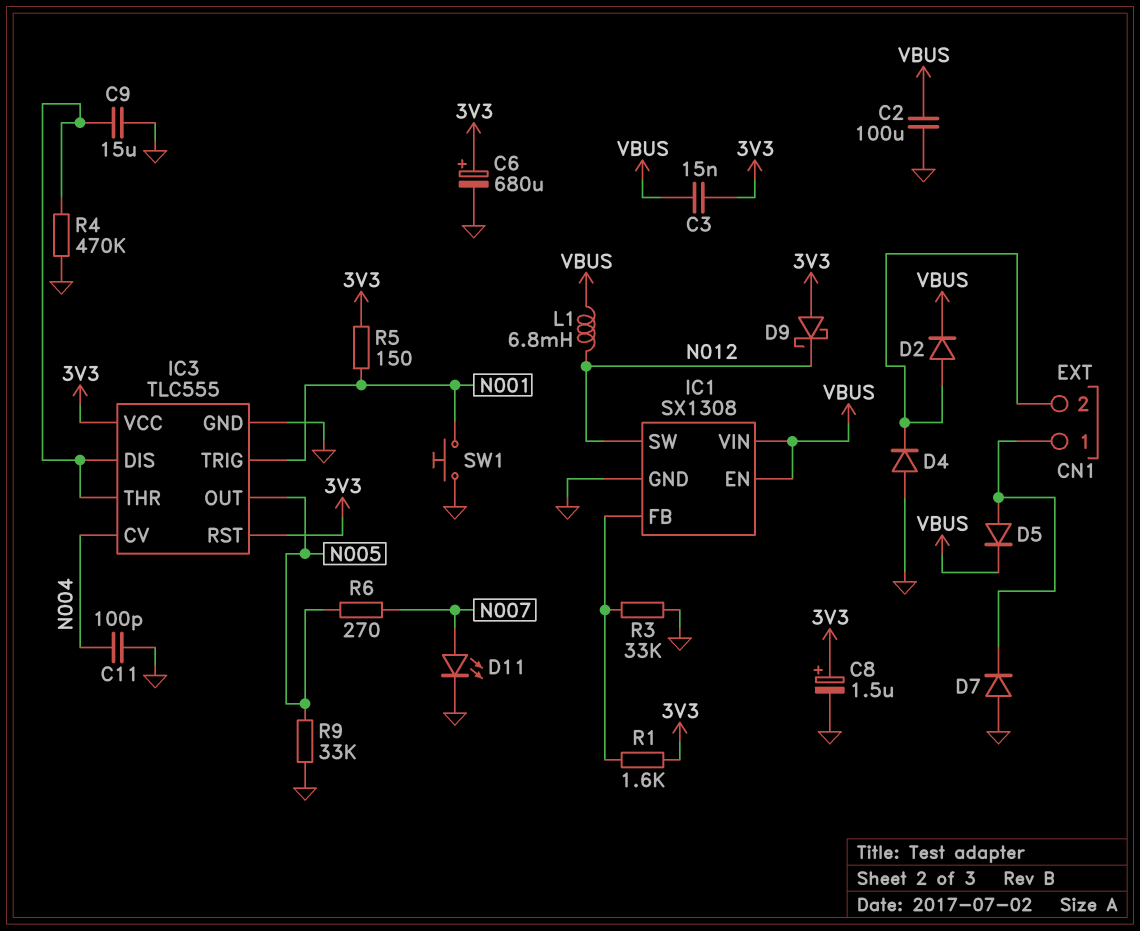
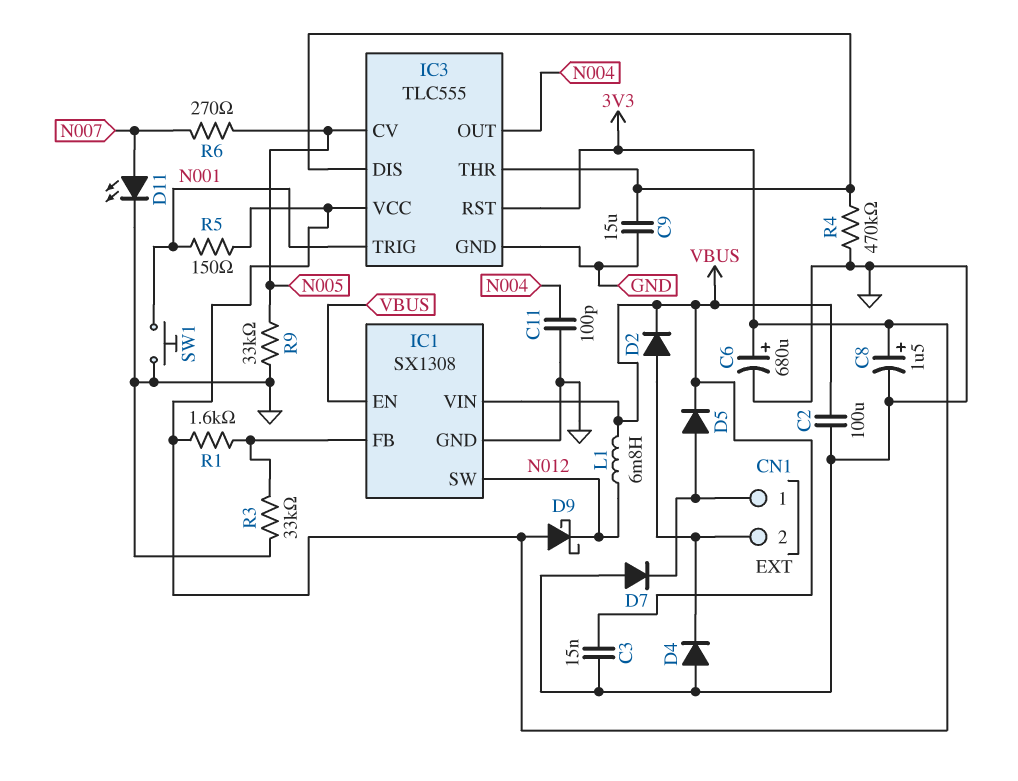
C3: 15nF (3V3, VBUS) -> 15nF (GND, VBUS)
IC3 pin CV: N004 -> N005
IC3 pin OUT: N005 -> N004

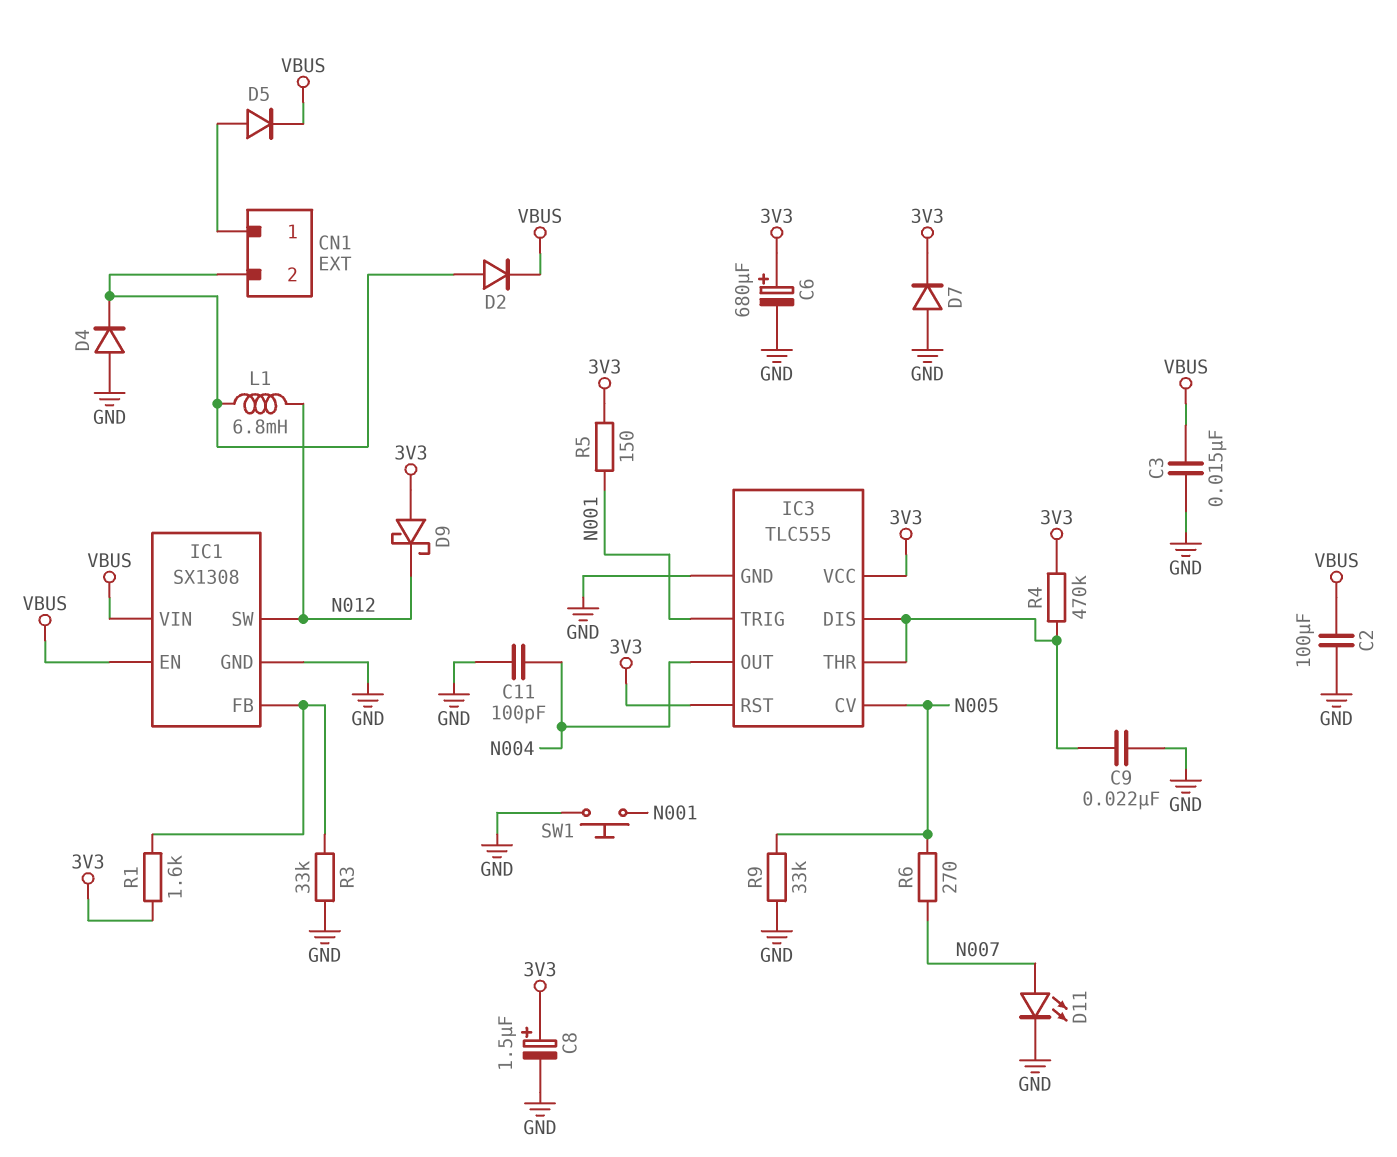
C9: 15uF (GND, IC3/DIS) -> 22nF (GND, IC3/DIS)
D7: diode (A GND, K CN1/1) -> diode (A GND, K 3V3)
L1: 6.8mH (N012, VBUS) -> 6.8mH (CN1/2, N012)
R4: 470k (GND, IC3/DIS) -> 470k (3V3, IC3/DIS)

